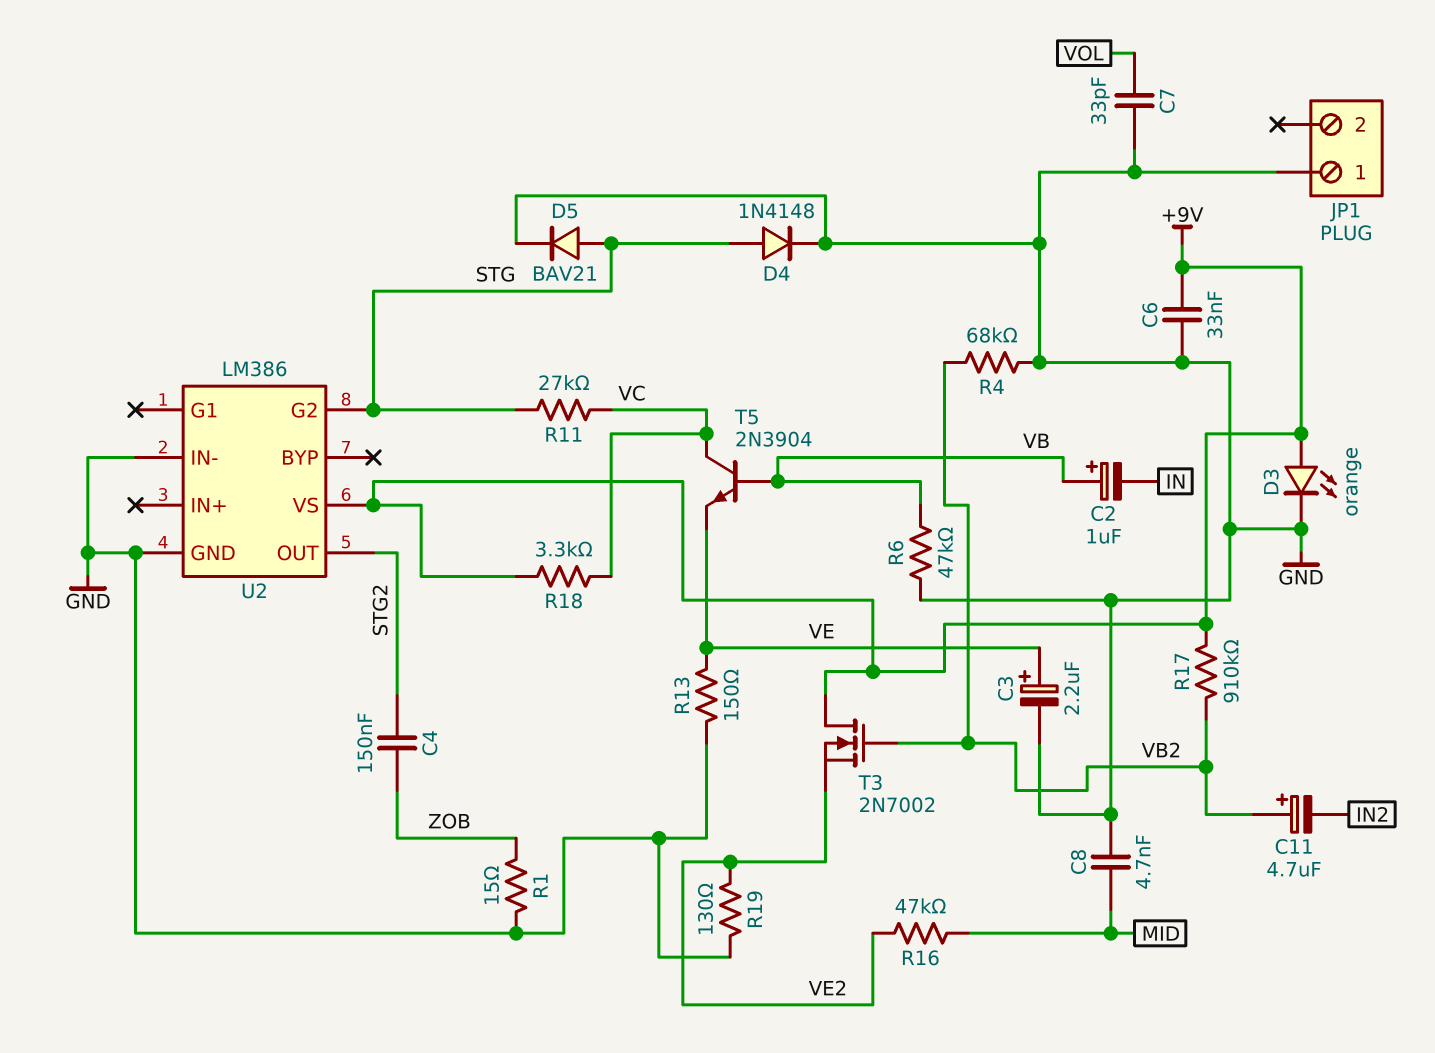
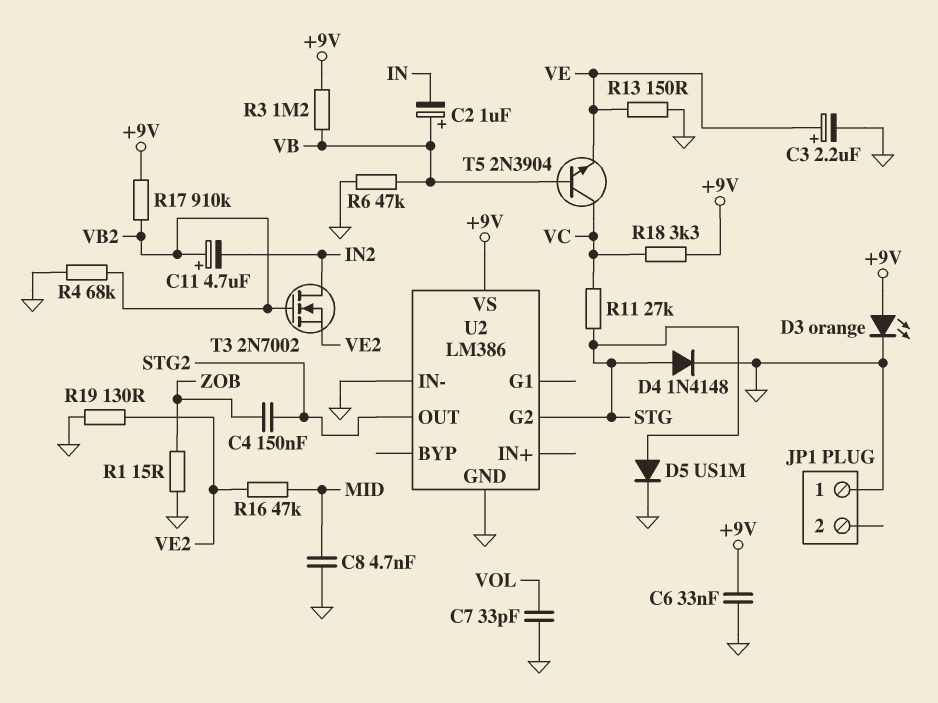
D5: diode BAV21 (A STG, K GND) -> diode US1M (A STG, K GND)
R3: none -> 1.2M (+9V, VB)
T3: NMOS 2N7002 (G VB2, D +9V, S VE2) -> NMOS 2N7002 (G VB2, D IN2, S VE2)

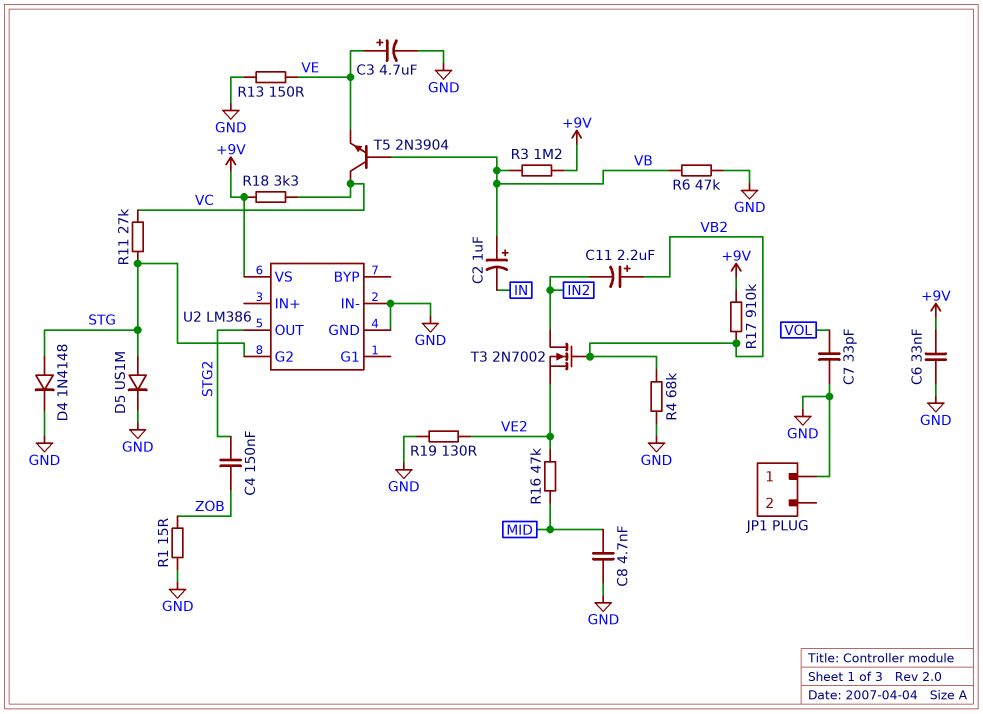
C3: 2.2uF (plus VE, minus GND) -> 4.7uF (plus VE, minus GND)
C11: 4.7uF (plus VB2, minus IN2) -> 2.2uF (plus VB2, minus IN2)
D3: LED orange (A +9V, K GND) -> none

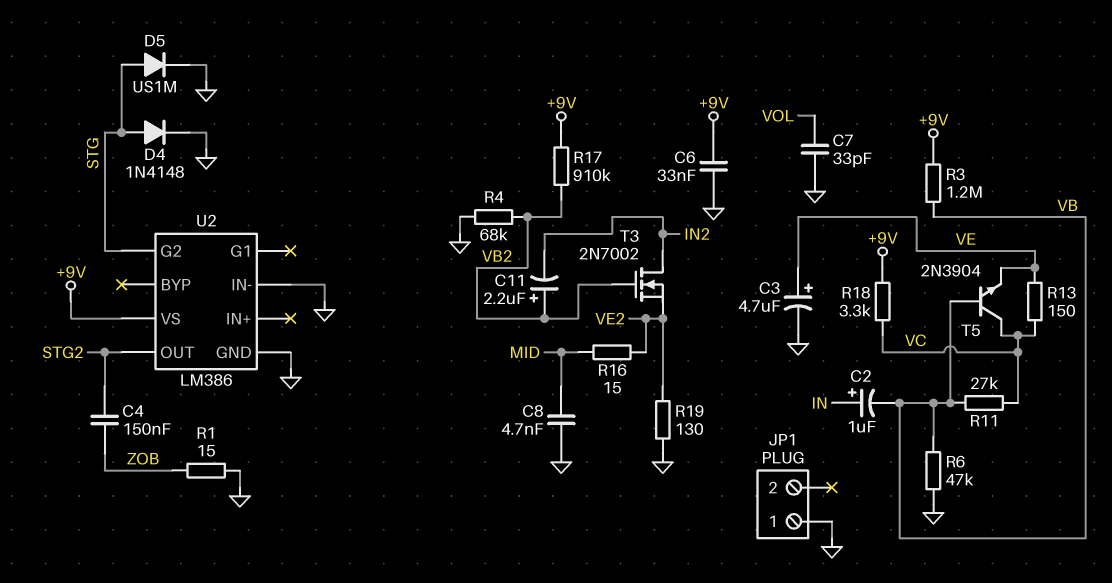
C2: 1uF (plus VB, minus IN) -> 1uF (plus IN, minus VB)
R11: 27k (STG, VC) -> 27k (VB, VC)
R13: 150 (GND, VE) -> 150 (VC, VE)
R16: 47k (MID, VE2) -> 15 (MID, VE2)

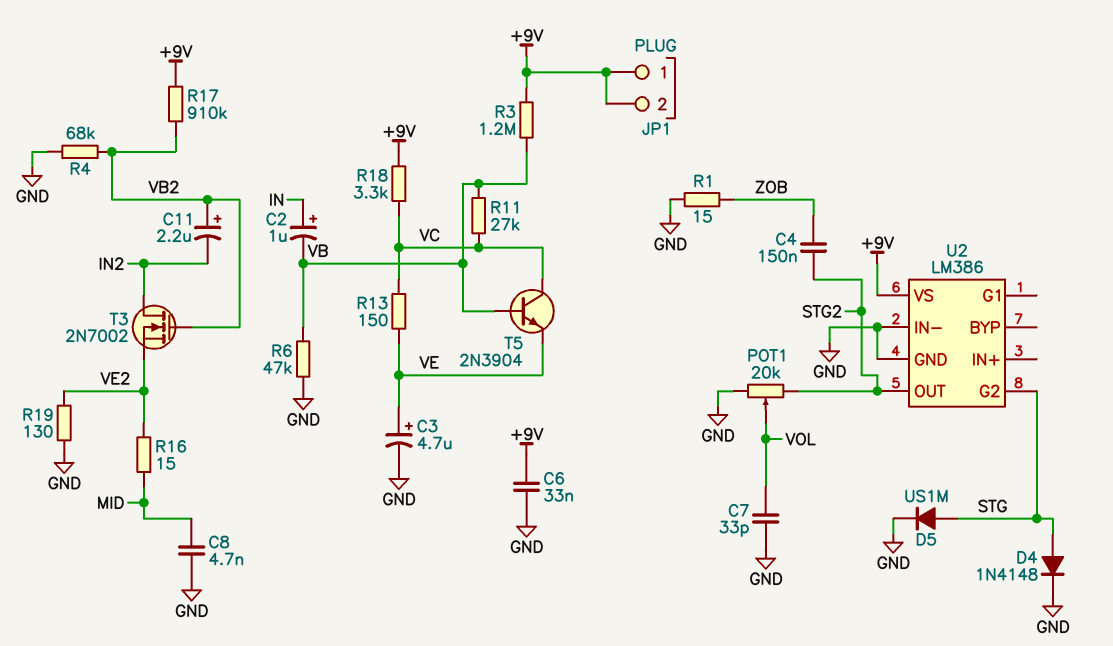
JP1 pin 1: GND -> +9V
JP1 pin 2: none -> +9V
POT1: none -> 20k (GND, STG2, wiper VOL)

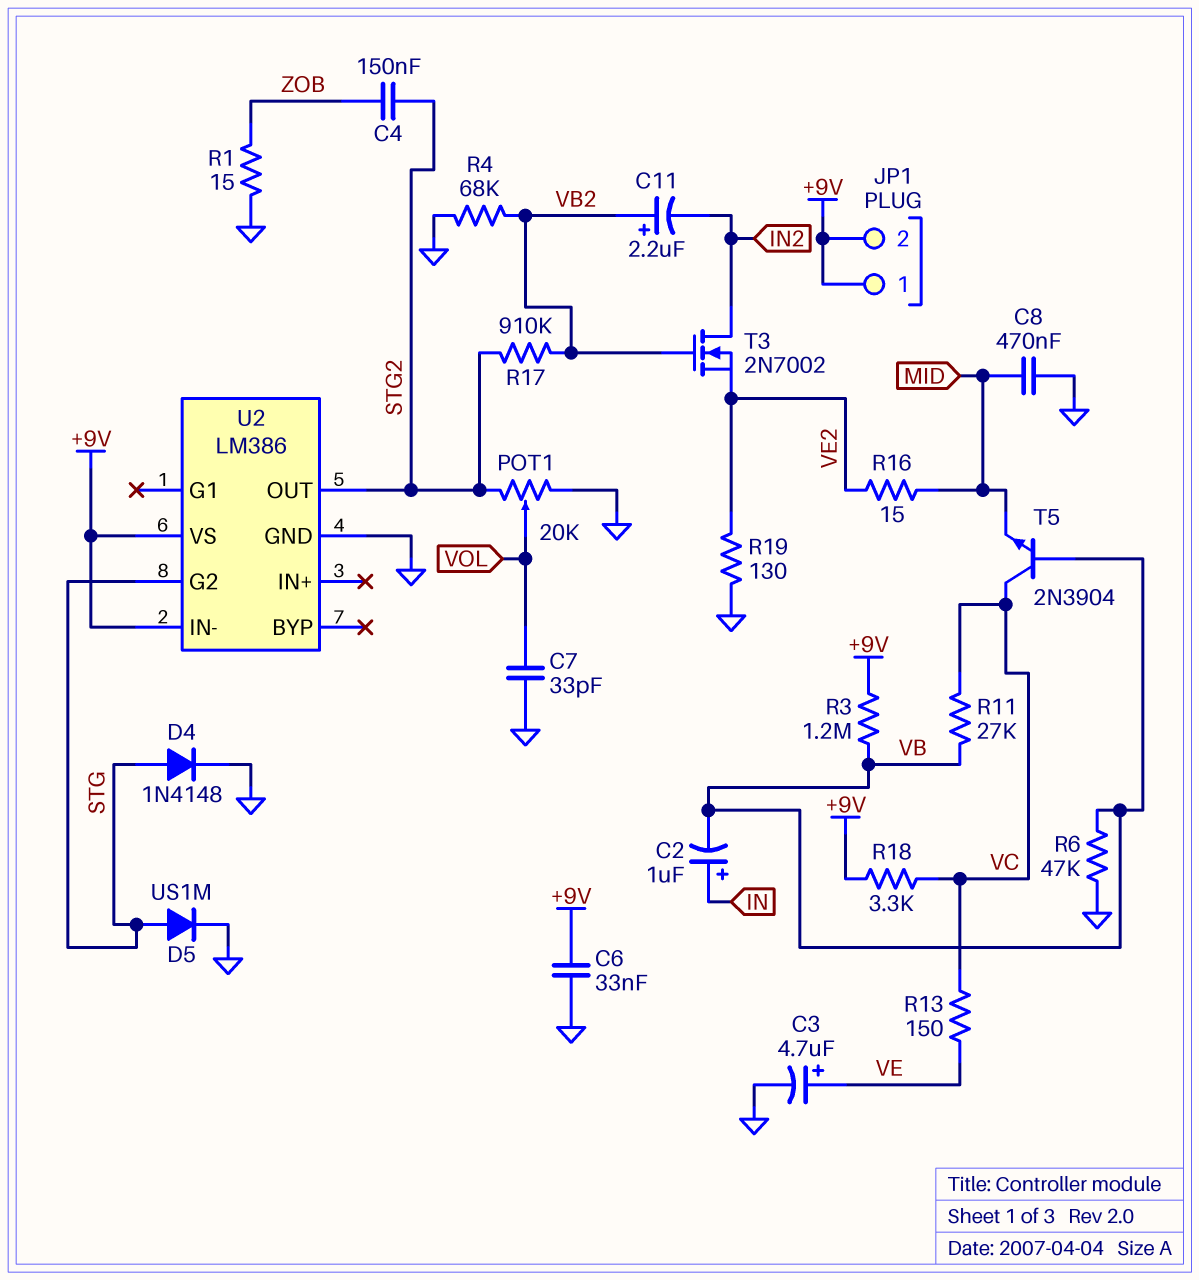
C8: 4.7nF (GND, MID) -> 470nF (GND, MID)
R17: 910k (+9V, VB2) -> 910k (STG2, VB2)
T5: NPN 2N3904 (B VB, C VC, E VE) -> NPN 2N3904 (B VB, C VC, E MID)
U2 pin IN-: GND -> +9V

